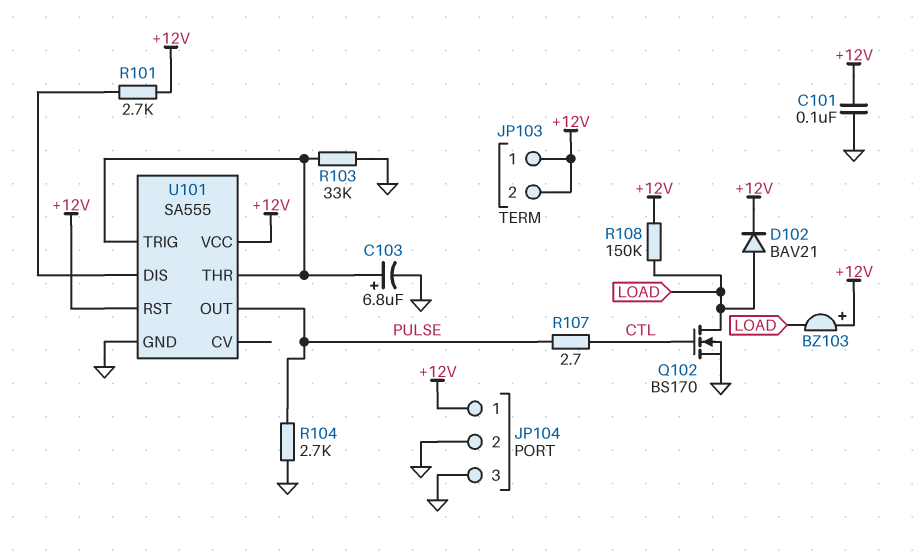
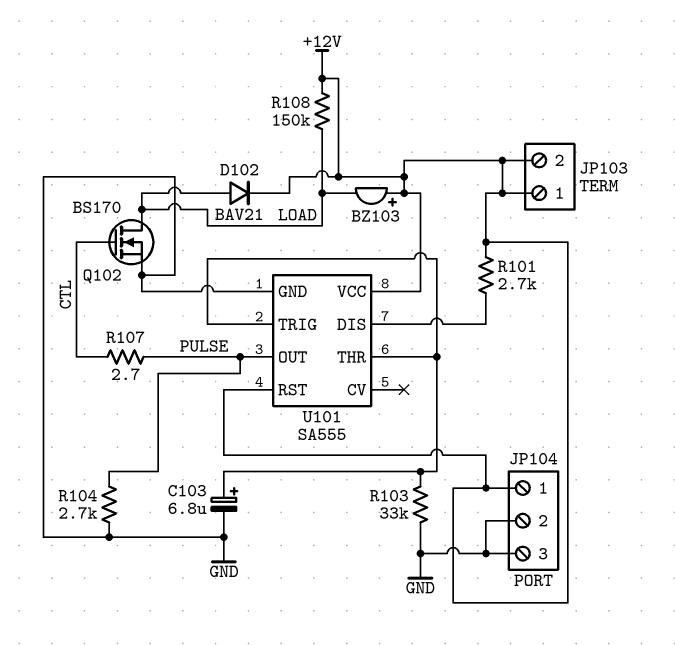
C101: 100nF (+12V, GND) -> none

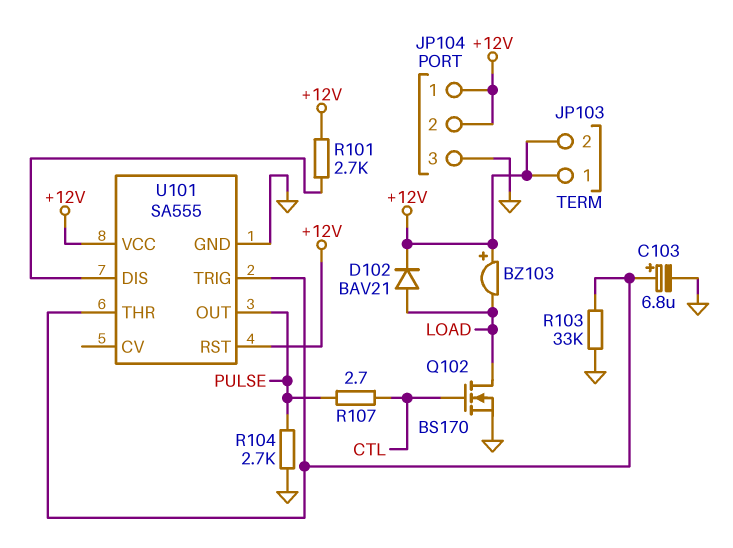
JP104 pin 2: GND -> +12V
R108: 150k (+12V, LOAD) -> none

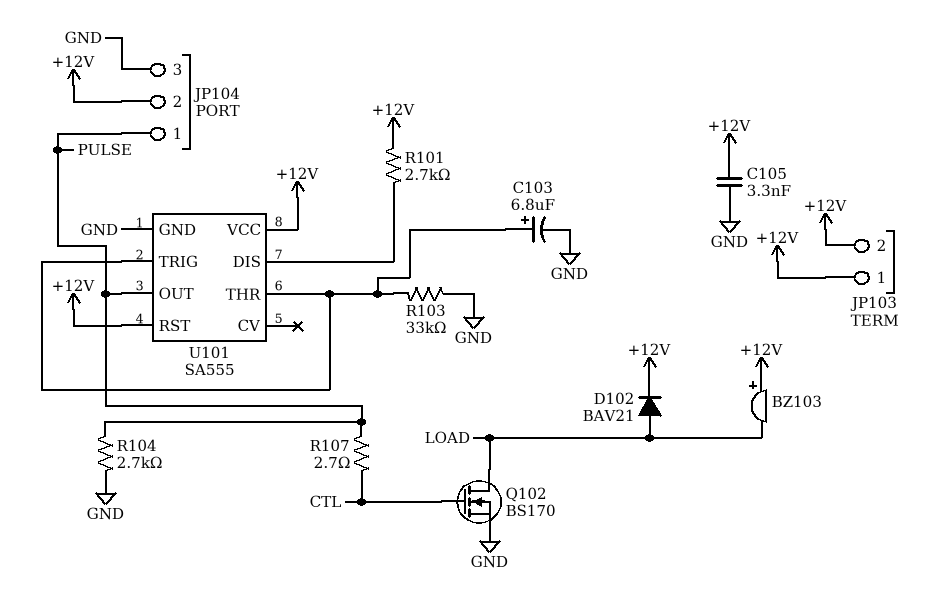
C105: none -> 3.3nF (+12V, GND)
JP104 pin 1: +12V -> PULSE

